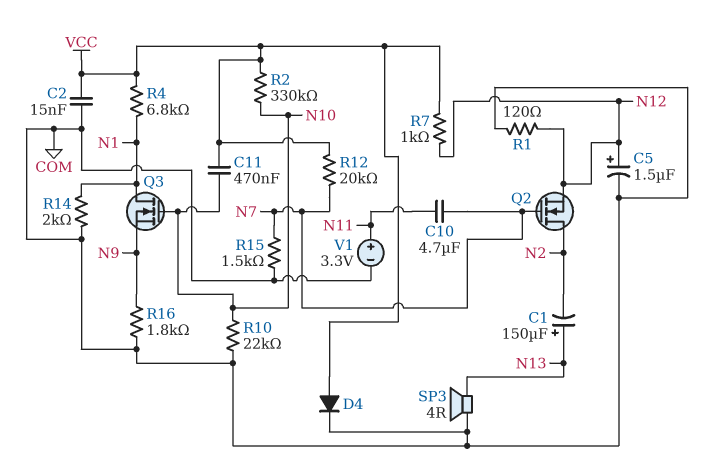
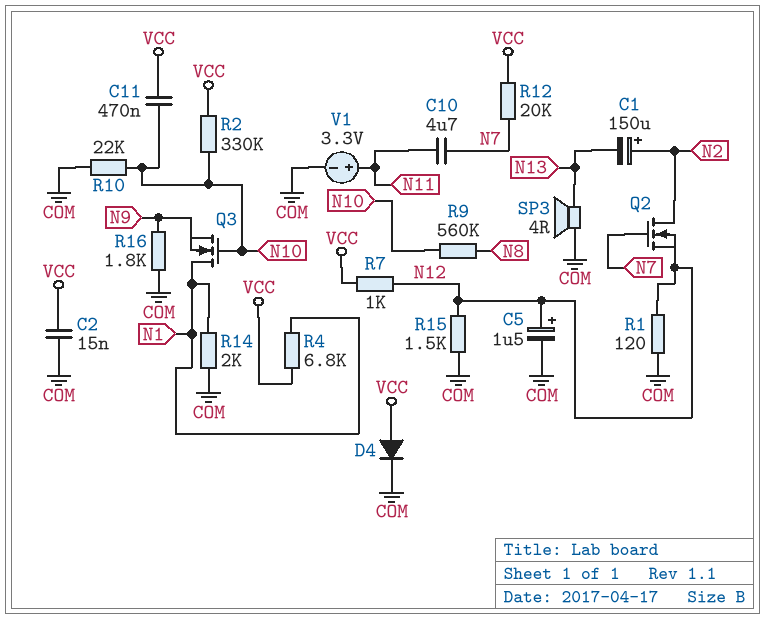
C1: 150uF (plus N13, minus N2) -> 150uF (plus N2, minus N13)
R9: none -> 560k (N8, N10)
R15: 1.5k (COM, N7) -> 1.5k (COM, N12)

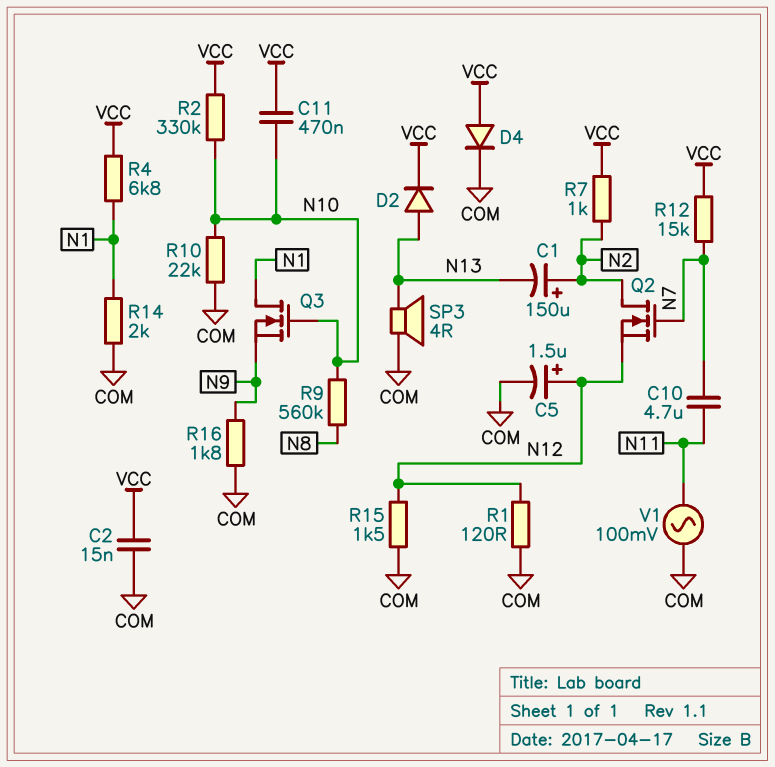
D2: none -> diode (A N13, K VCC)
R7: 1k (N12, VCC) -> 1k (N2, VCC)
R12: 20k (N7, VCC) -> 15k (N7, VCC)
V1: 3.3V (plus N11, minus COM) -> AC 100mV (COM, N11)

